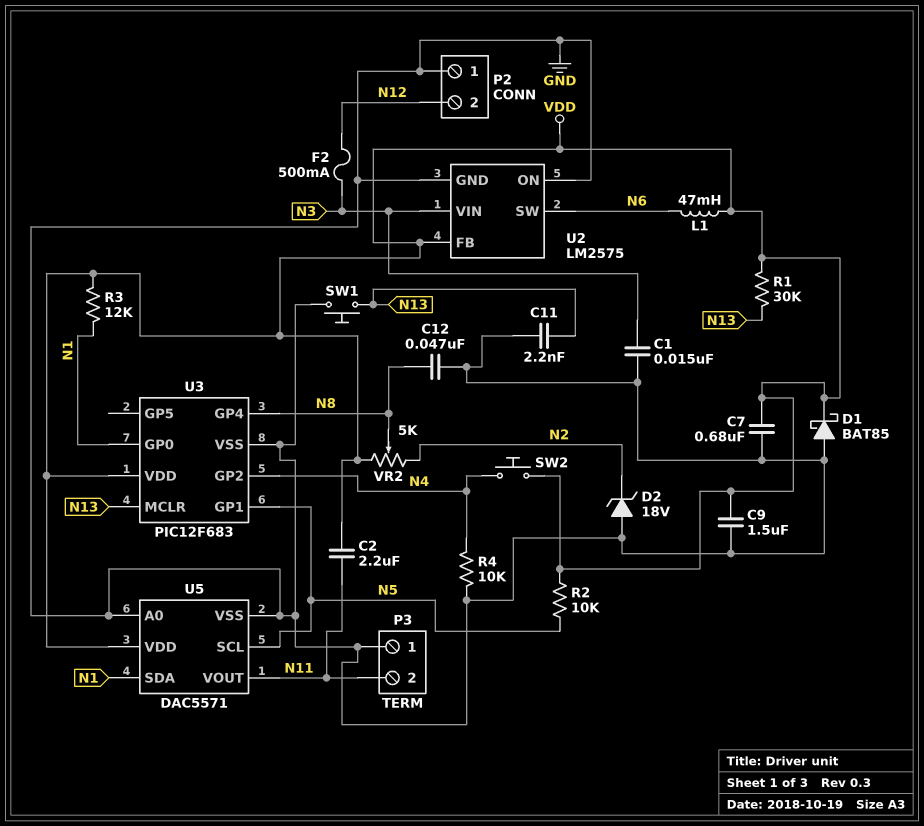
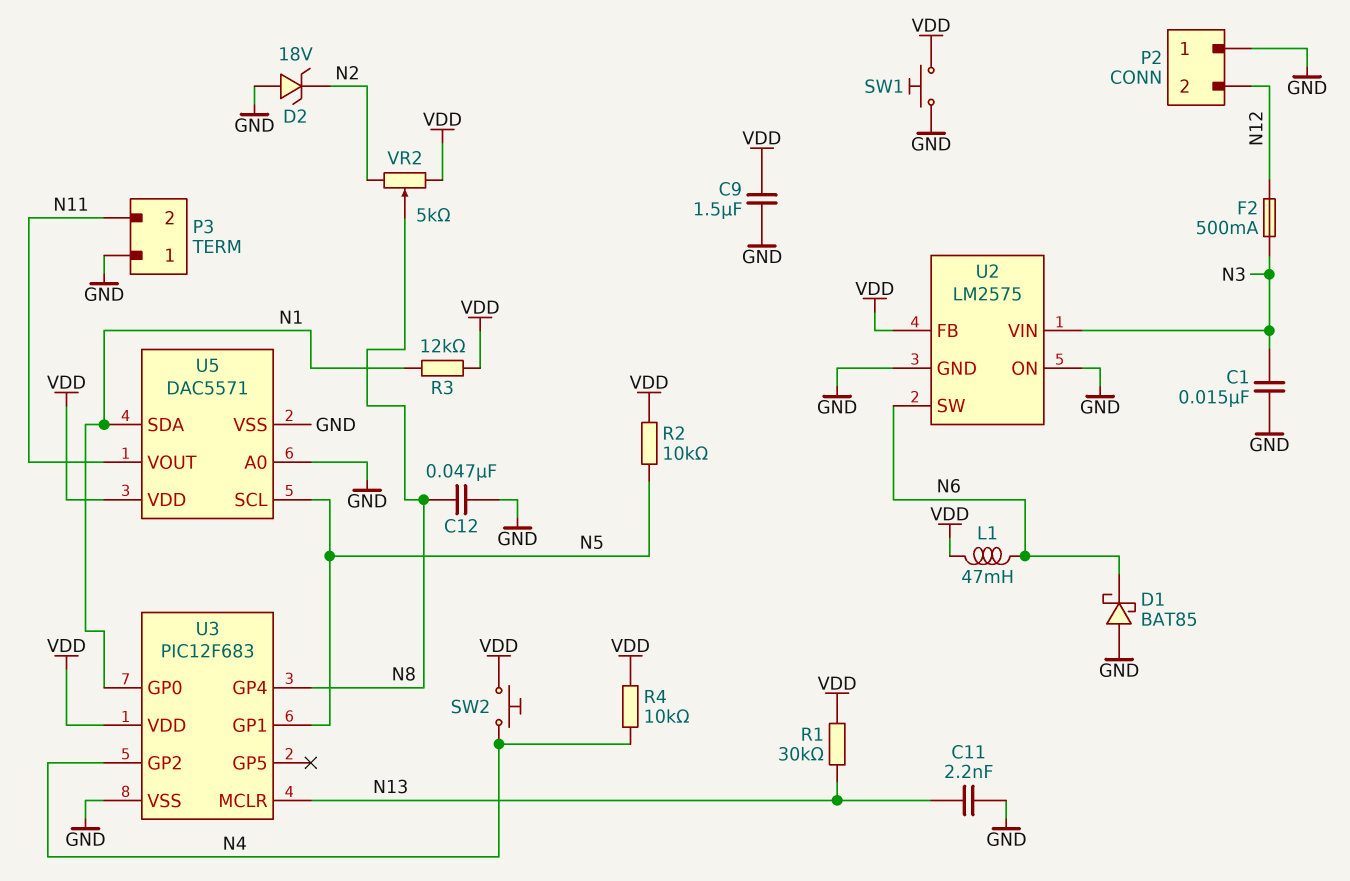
C2: 2.2uF (N11, VDD) -> none
C7: 680nF (GND, VDD) -> none
D1: schottky BAT85 (A GND, K VDD) -> schottky BAT85 (A GND, K N6)
R4: 10k (GND, N4) -> 10k (N4, VDD)
SW1: button (GND, N13) -> button (GND, VDD)

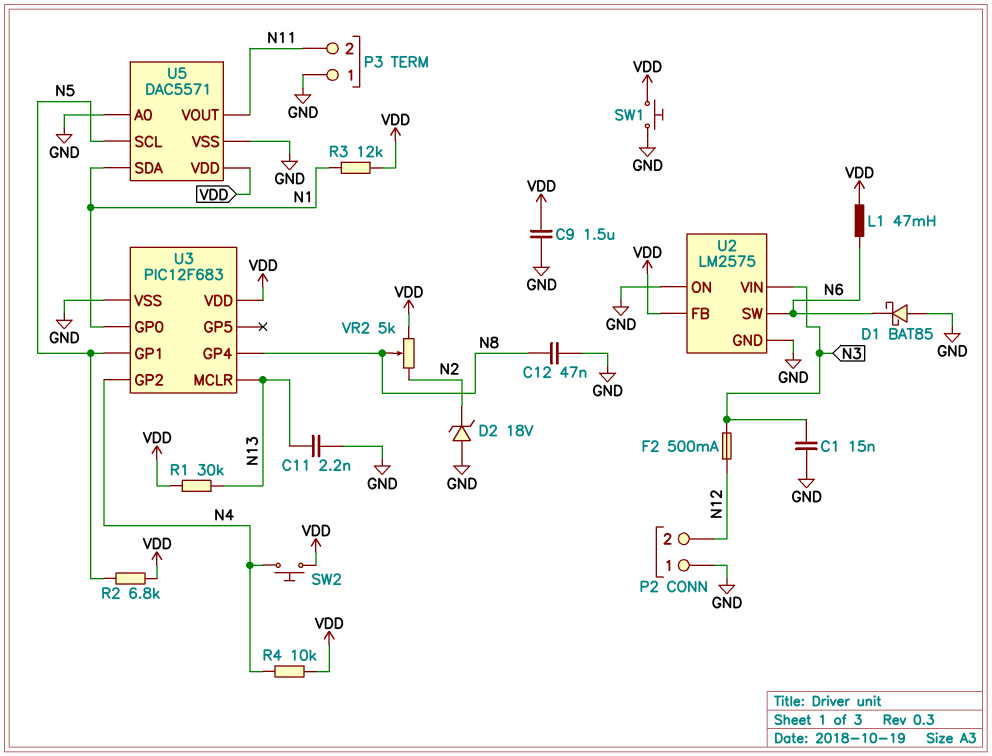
R2: 10k (N5, VDD) -> 6.8k (N5, VDD)

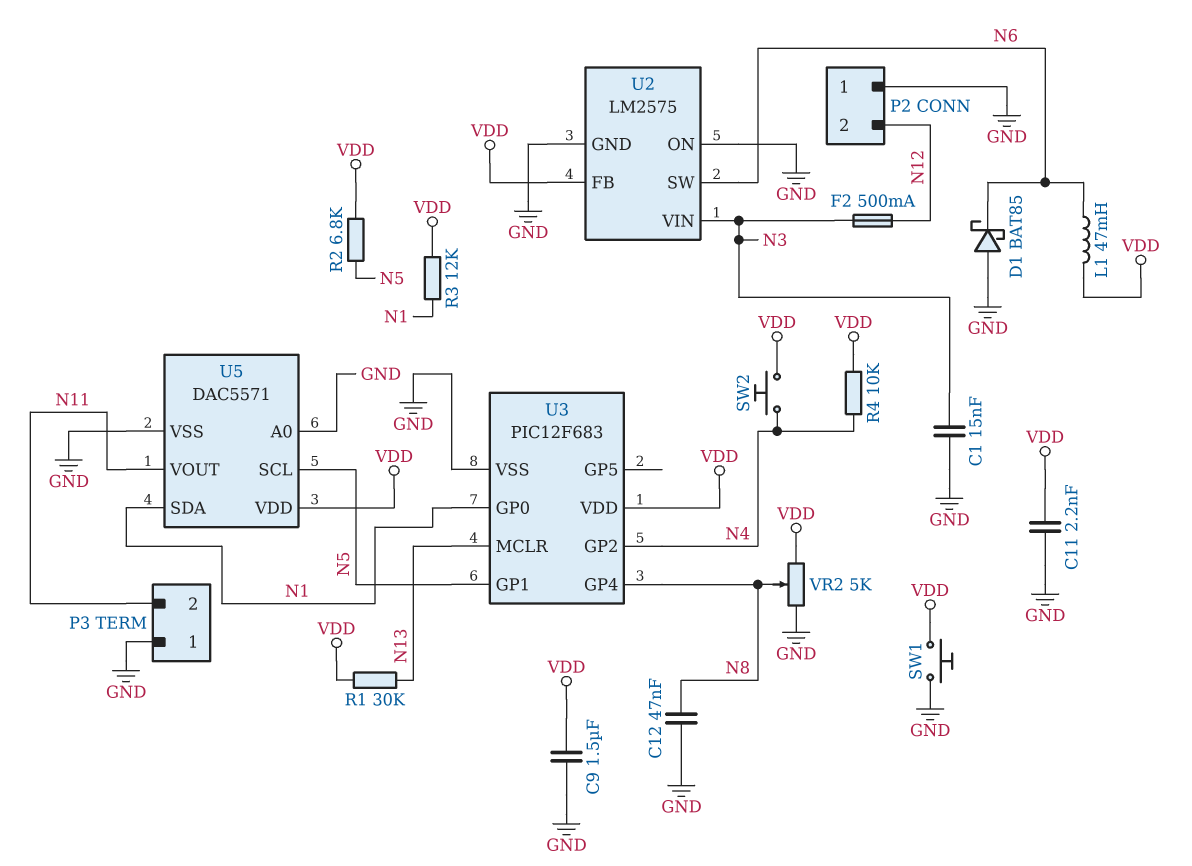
C11: 2.2nF (GND, N13) -> 2.2nF (GND, VDD)
D2: zener 18V (A GND, K N2) -> none
VR2: 5k (N2, VDD, wiper N8) -> 5k (GND, VDD, wiper N8)

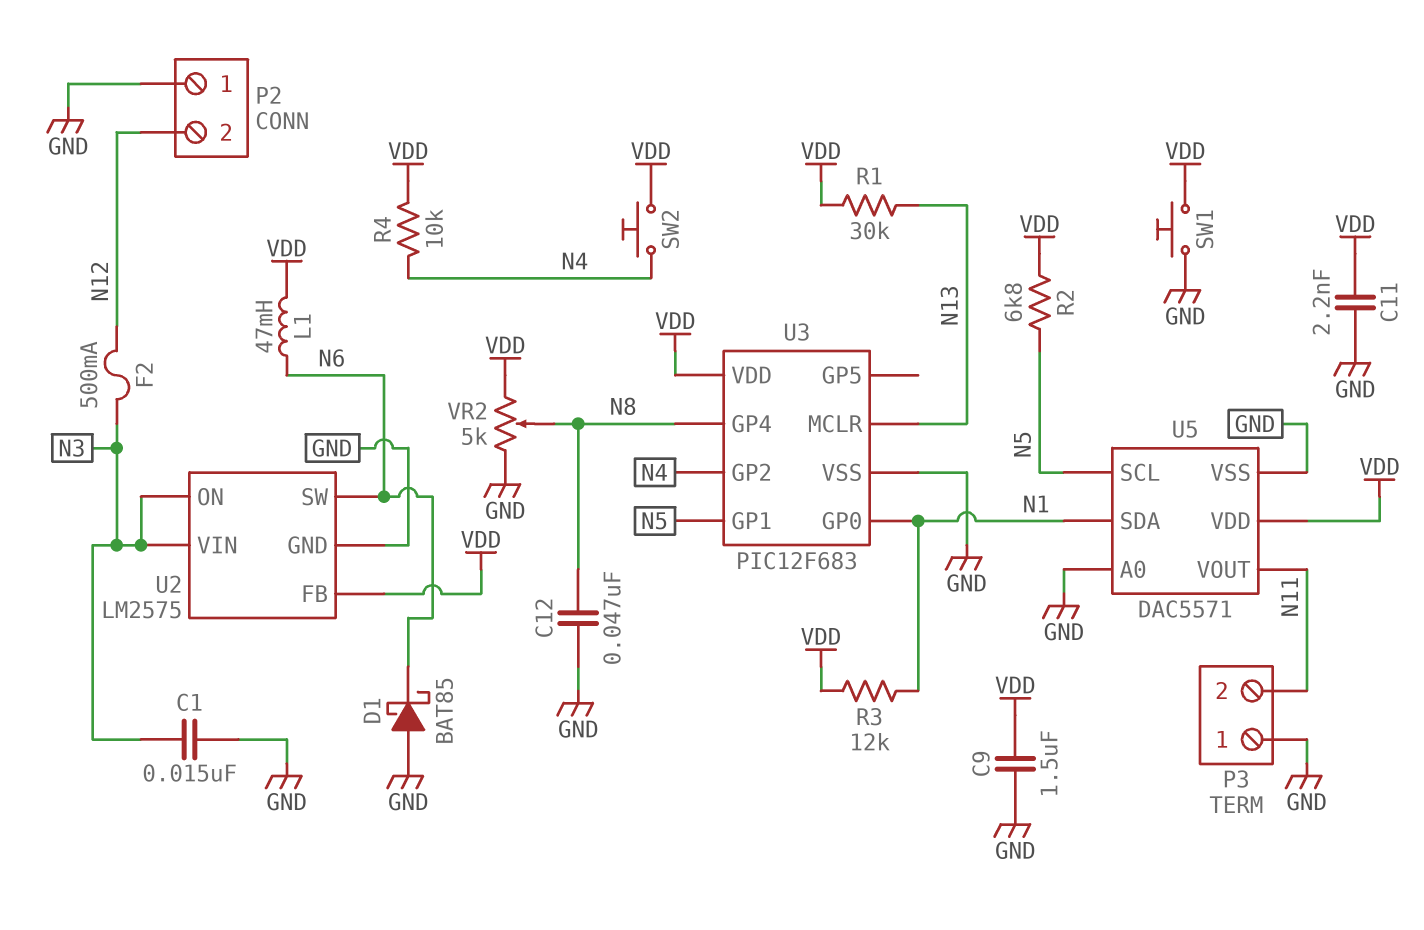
U2 pin ON: GND -> N3

